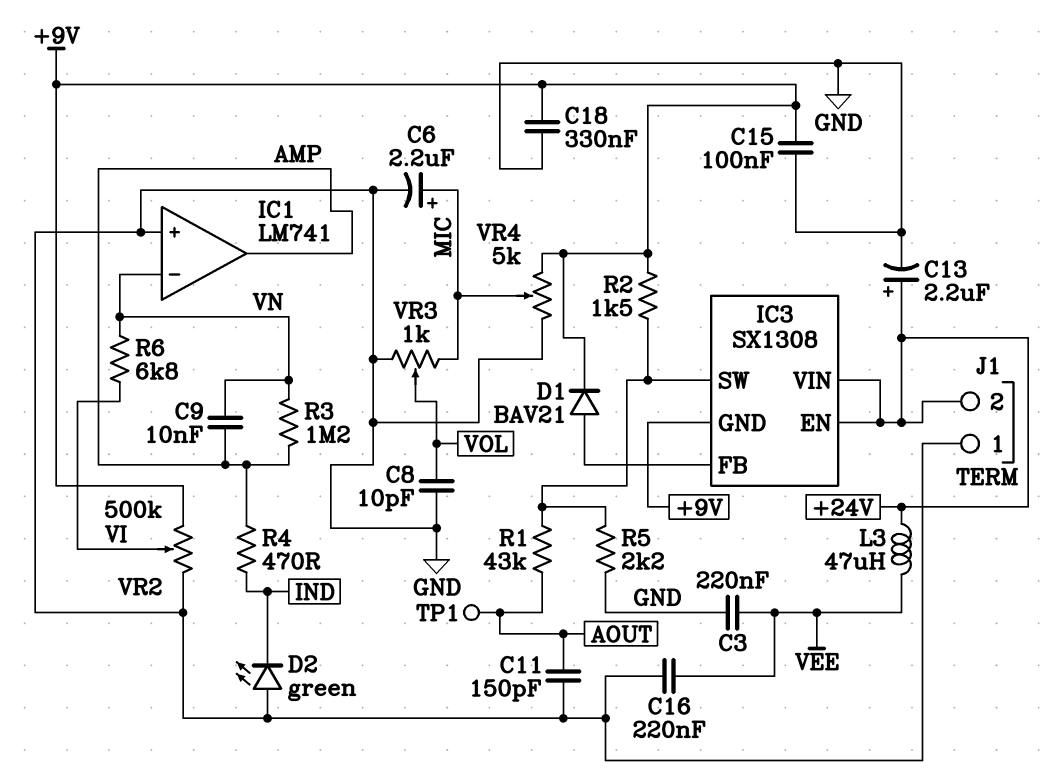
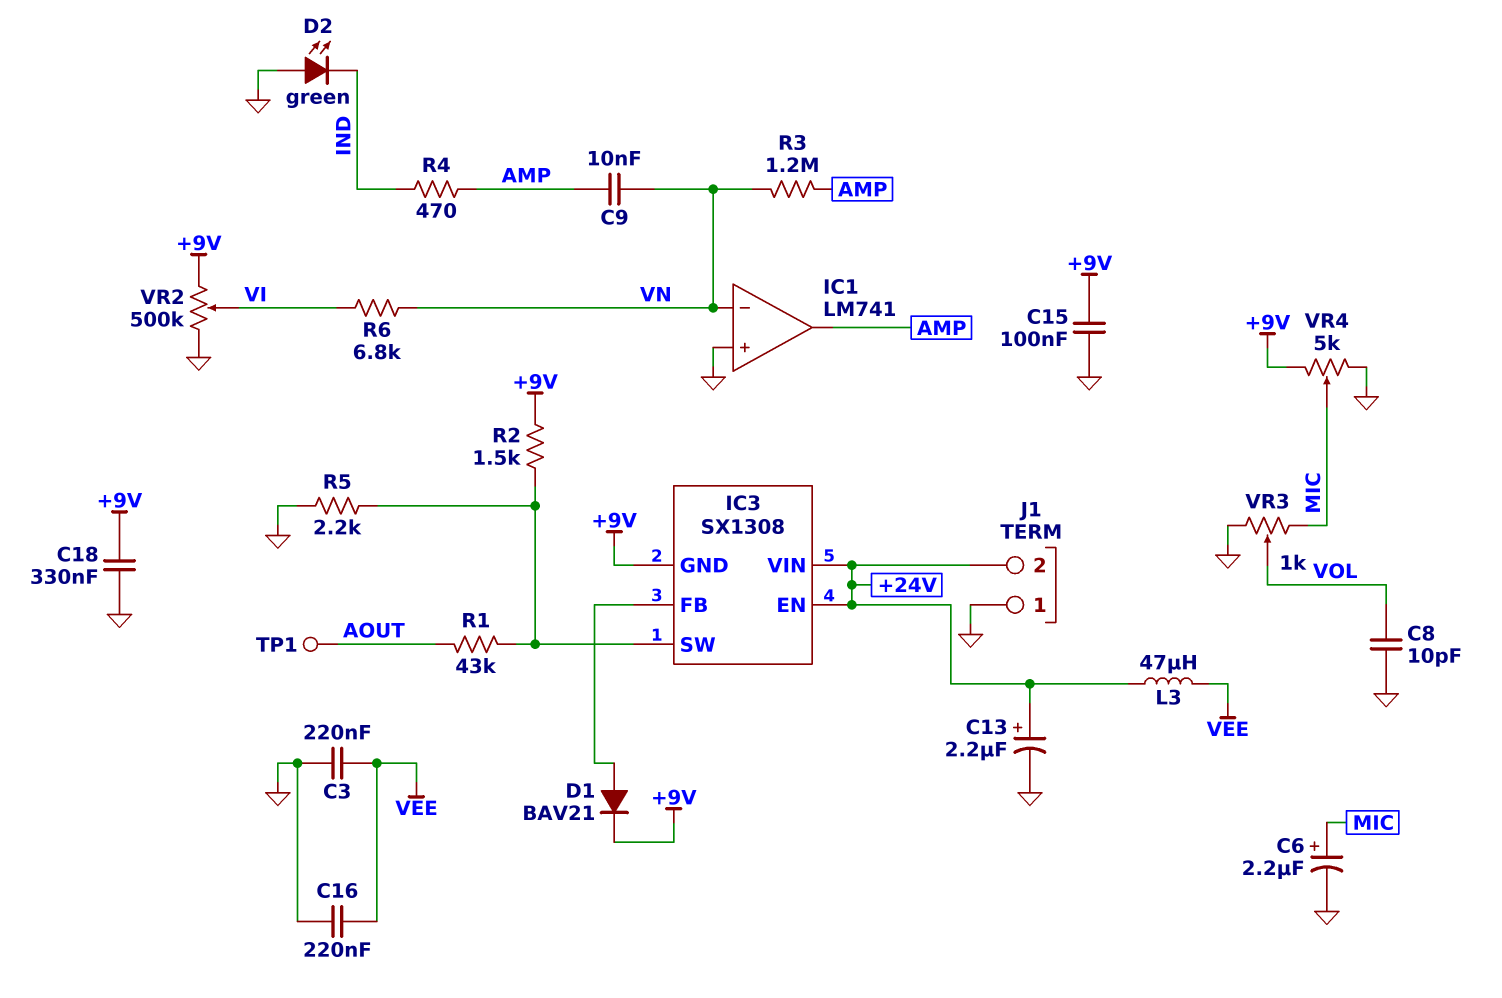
C11: 150pF (AOUT, GND) -> none

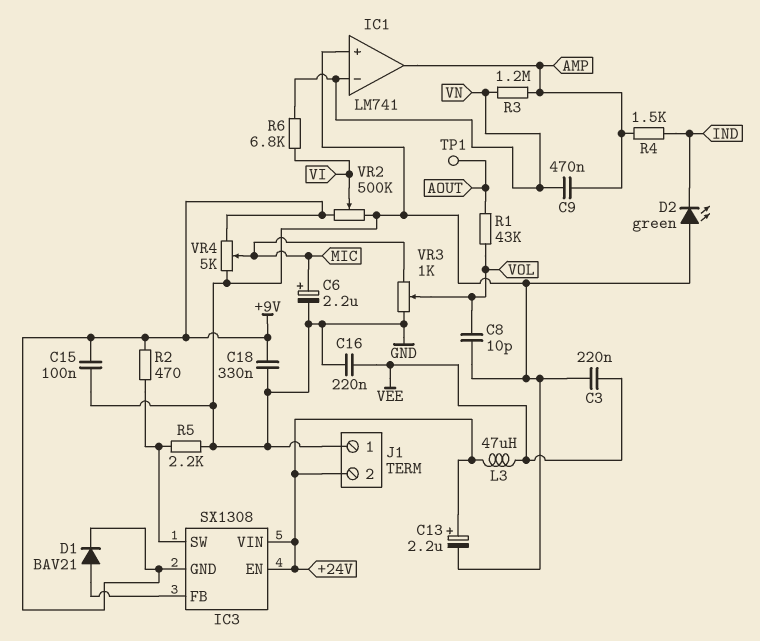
C9: 10nF (AMP, VN) -> 470nF (AMP, VN)
R1: 43k (AOUT, IC3/SW) -> 43k (AOUT, VOL)
R2: 1.5k (+9V, IC3/SW) -> 470 (+9V, IC3/SW)
R4: 470 (AMP, IND) -> 1.5k (AMP, IND)

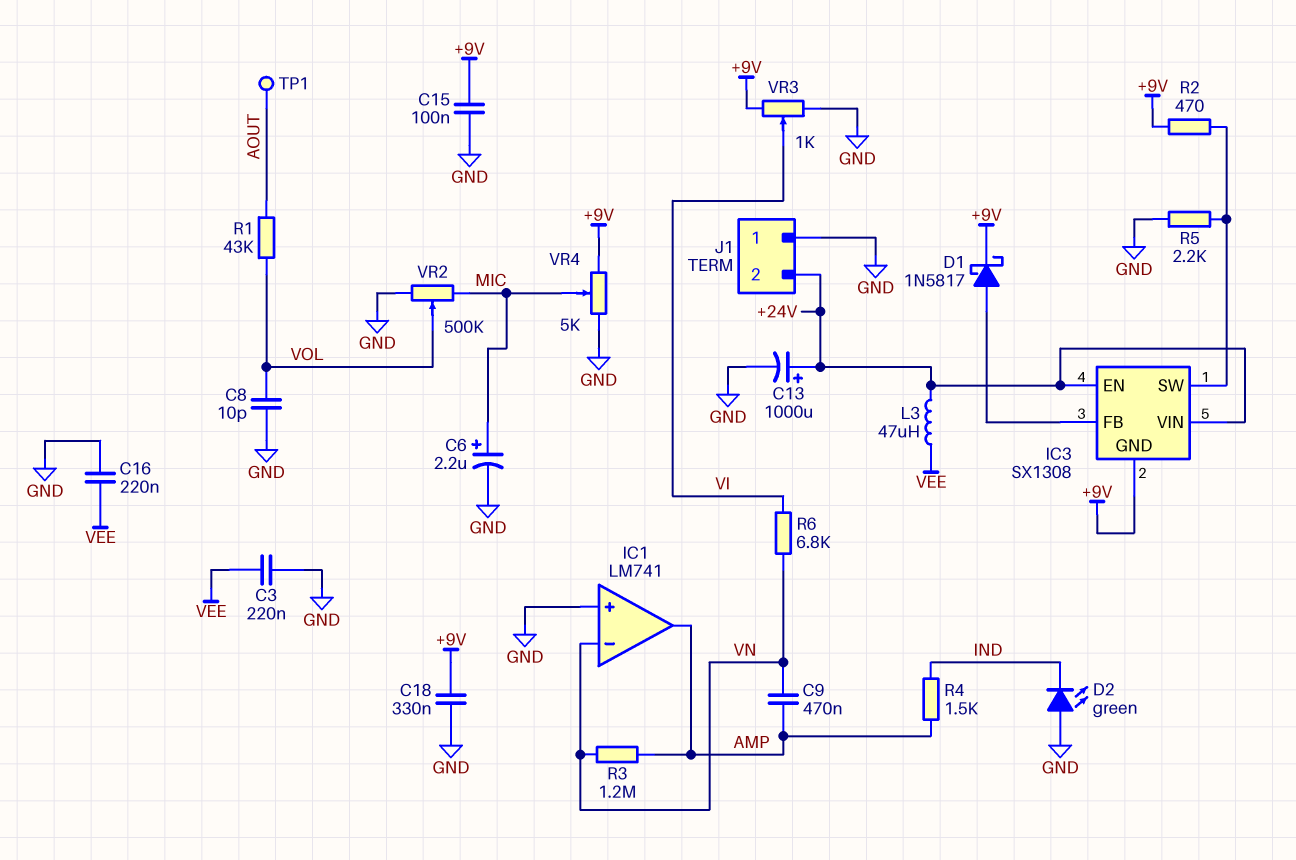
C13: 2.2uF (plus +24V, minus GND) -> 1000uF (plus +24V, minus GND)
D1: diode BAV21 (A IC3/FB, K +9V) -> schottky 1N5817 (A IC3/FB, K +9V)
VR2: 500k (+9V, GND, wiper VI) -> 500k (GND, MIC, wiper VOL)
VR3: 1k (GND, MIC, wiper VOL) -> 1k (+9V, GND, wiper VI)

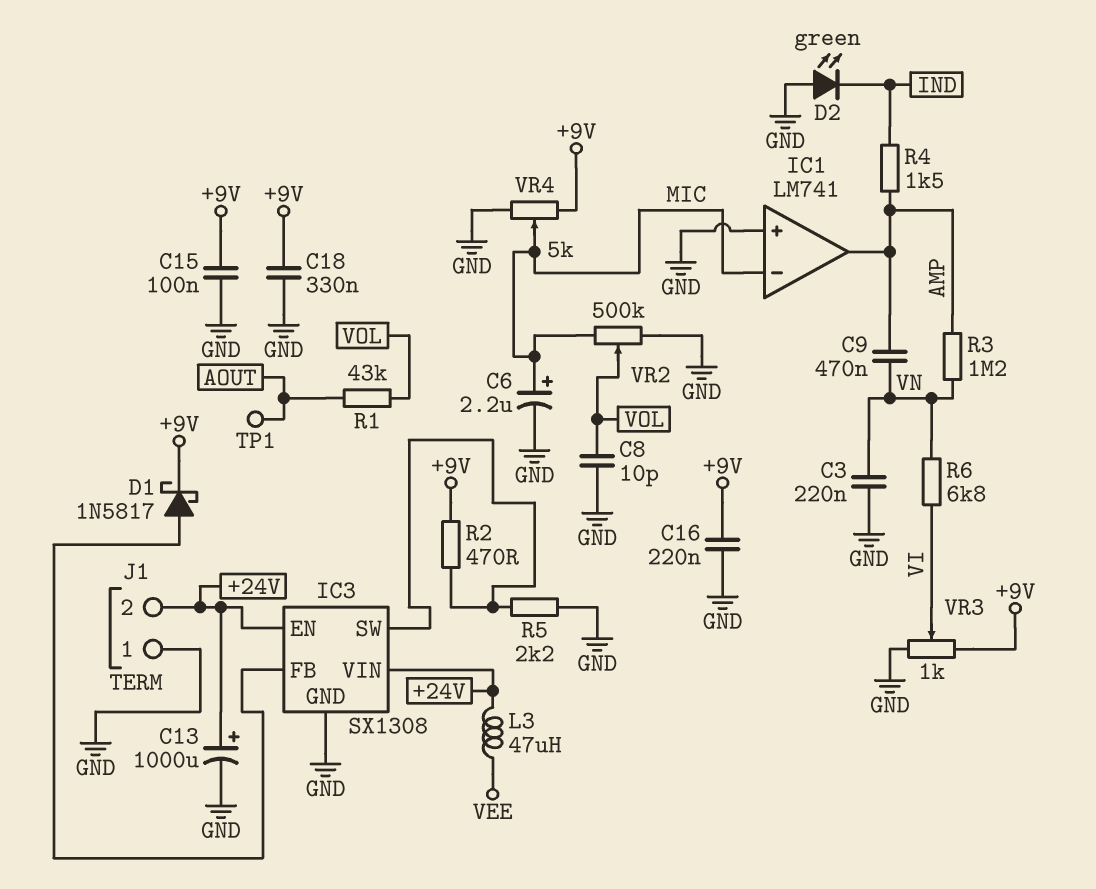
C3: 220nF (GND, VEE) -> 220nF (GND, VN)
C16: 220nF (GND, VEE) -> 220nF (+9V, GND)
IC1 pin in-: VN -> MIC
IC3 pin GND: +9V -> GND

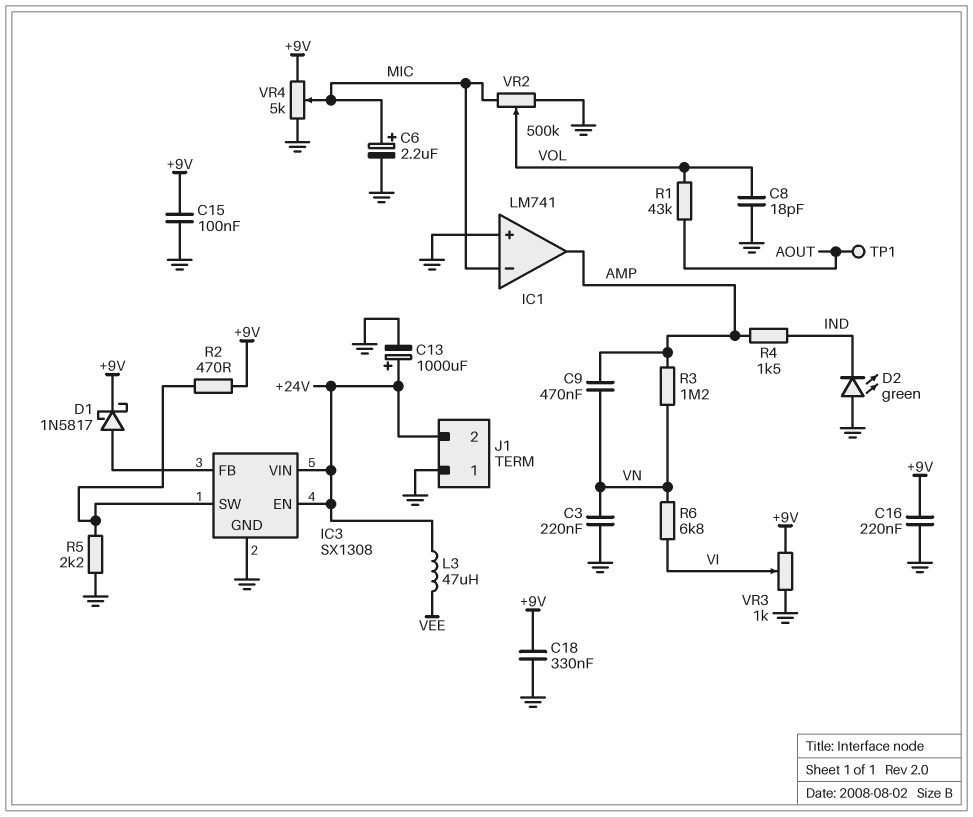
C8: 10pF (GND, VOL) -> 18pF (GND, VOL)

